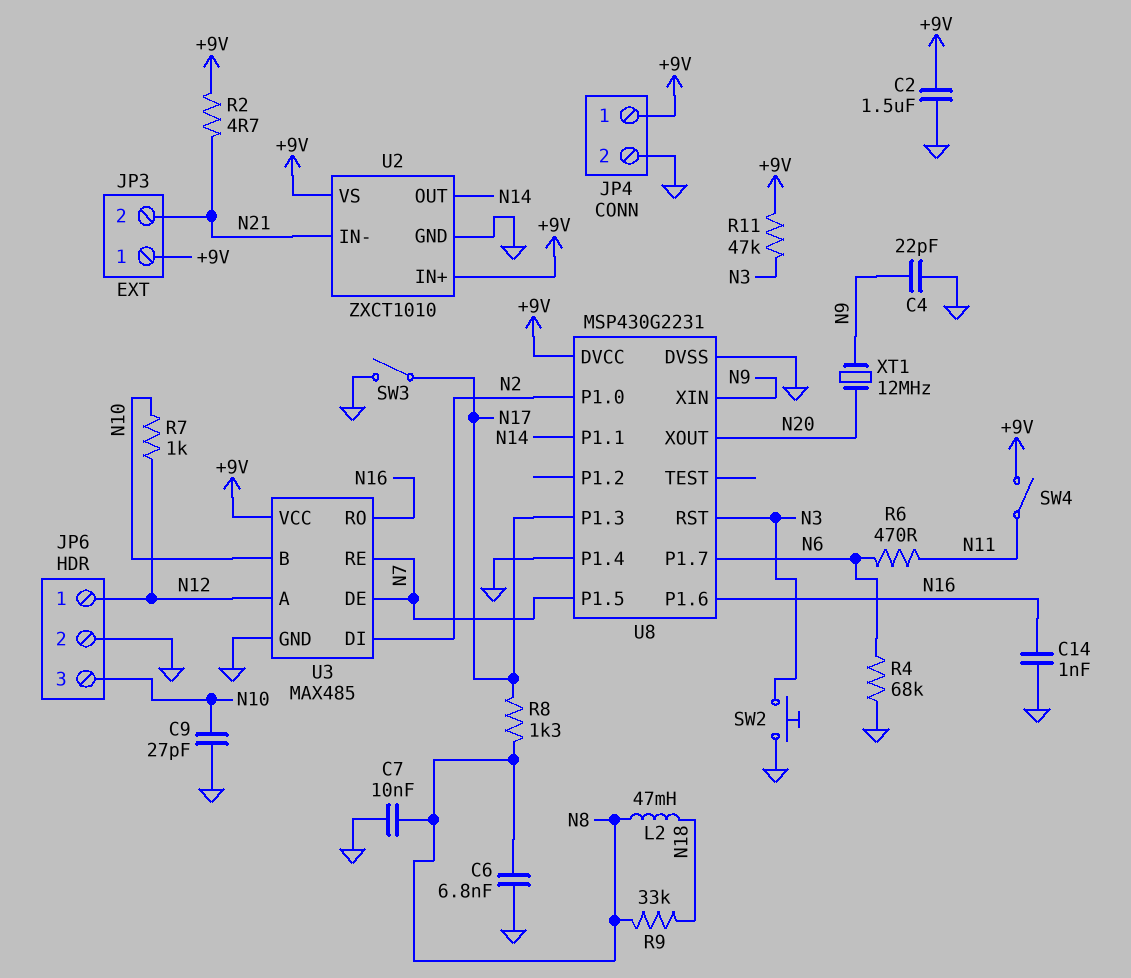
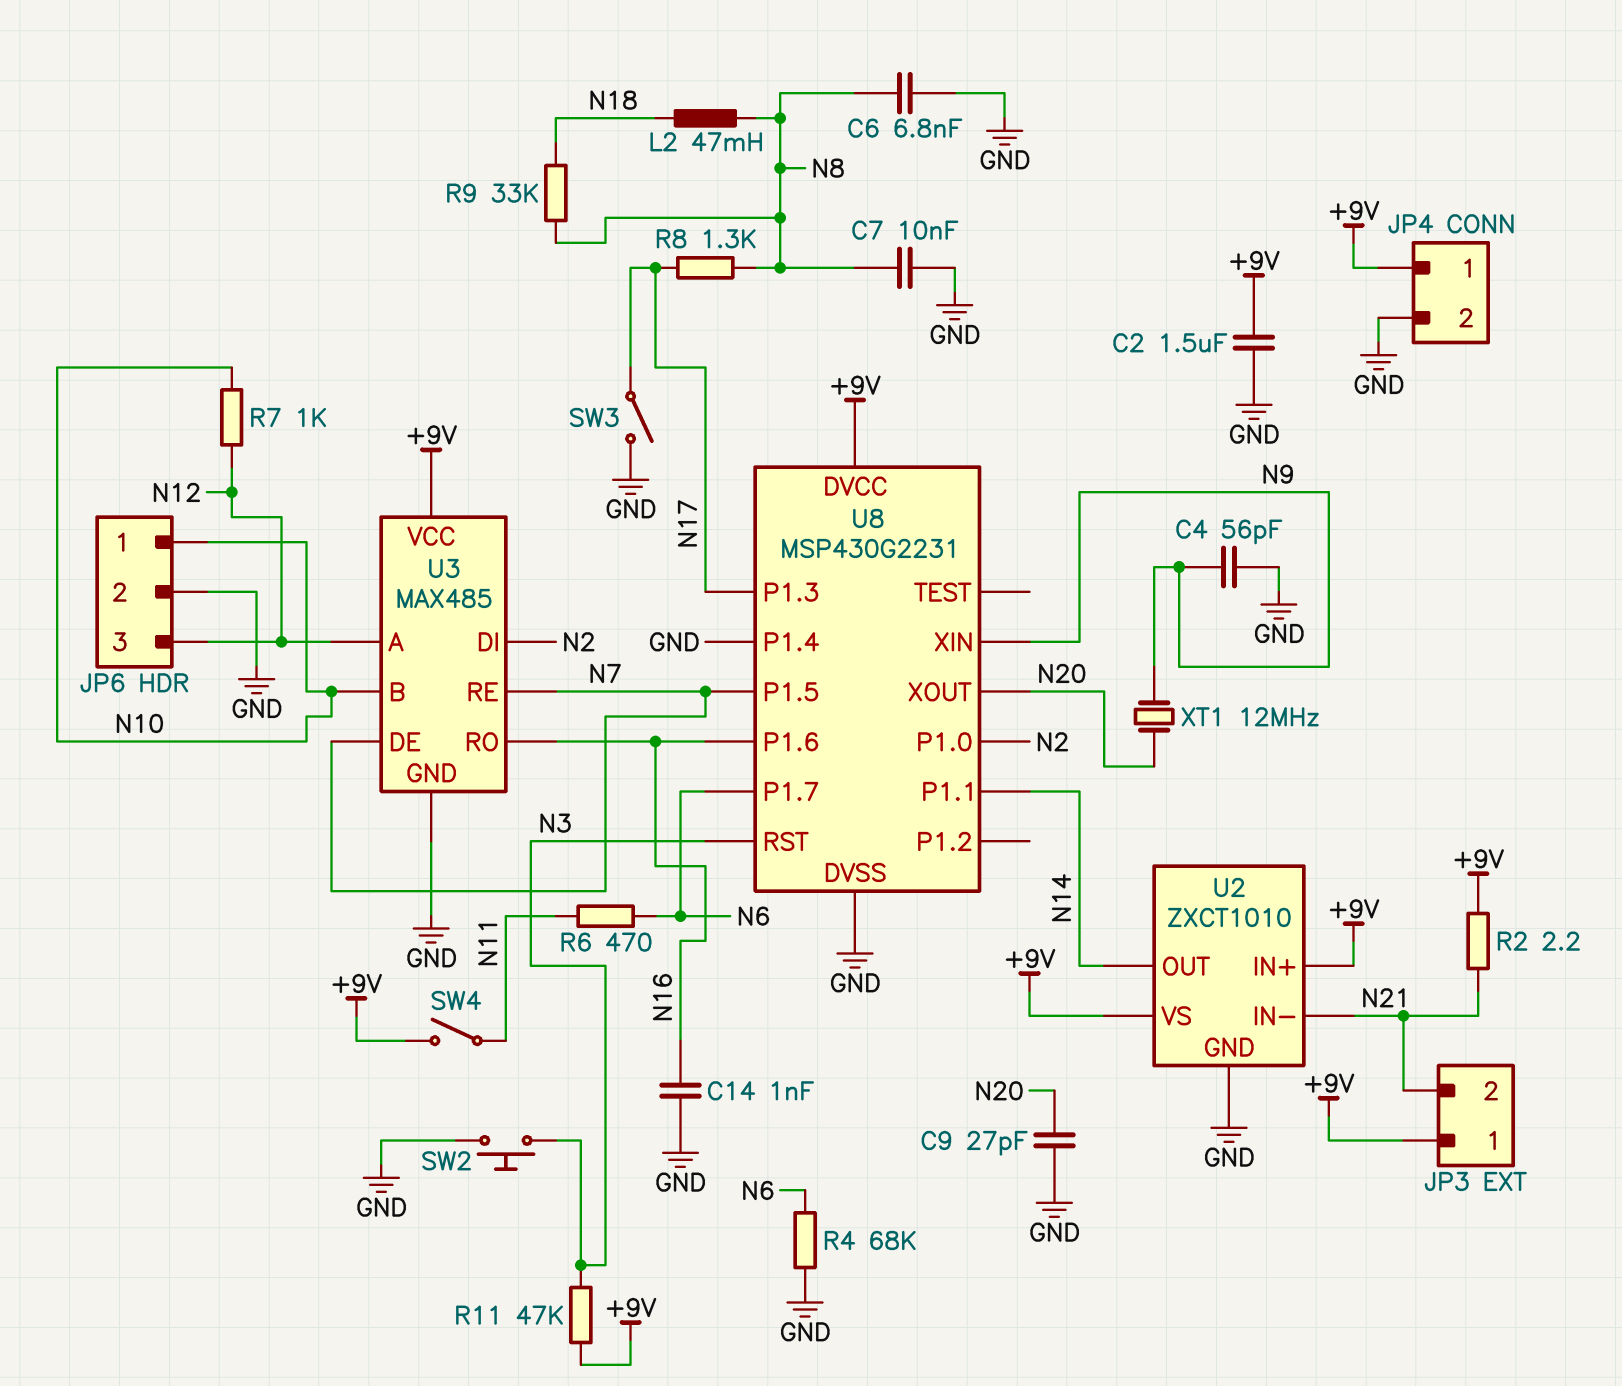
C4: 22pF (GND, N9) -> 56pF (GND, N9)
C9: 27pF (GND, N10) -> 27pF (GND, N20)
JP6 pin 1: N12 -> N10
JP6 pin 3: N10 -> N12
R2: 4.7 (+9V, N21) -> 2.2 (+9V, N21)

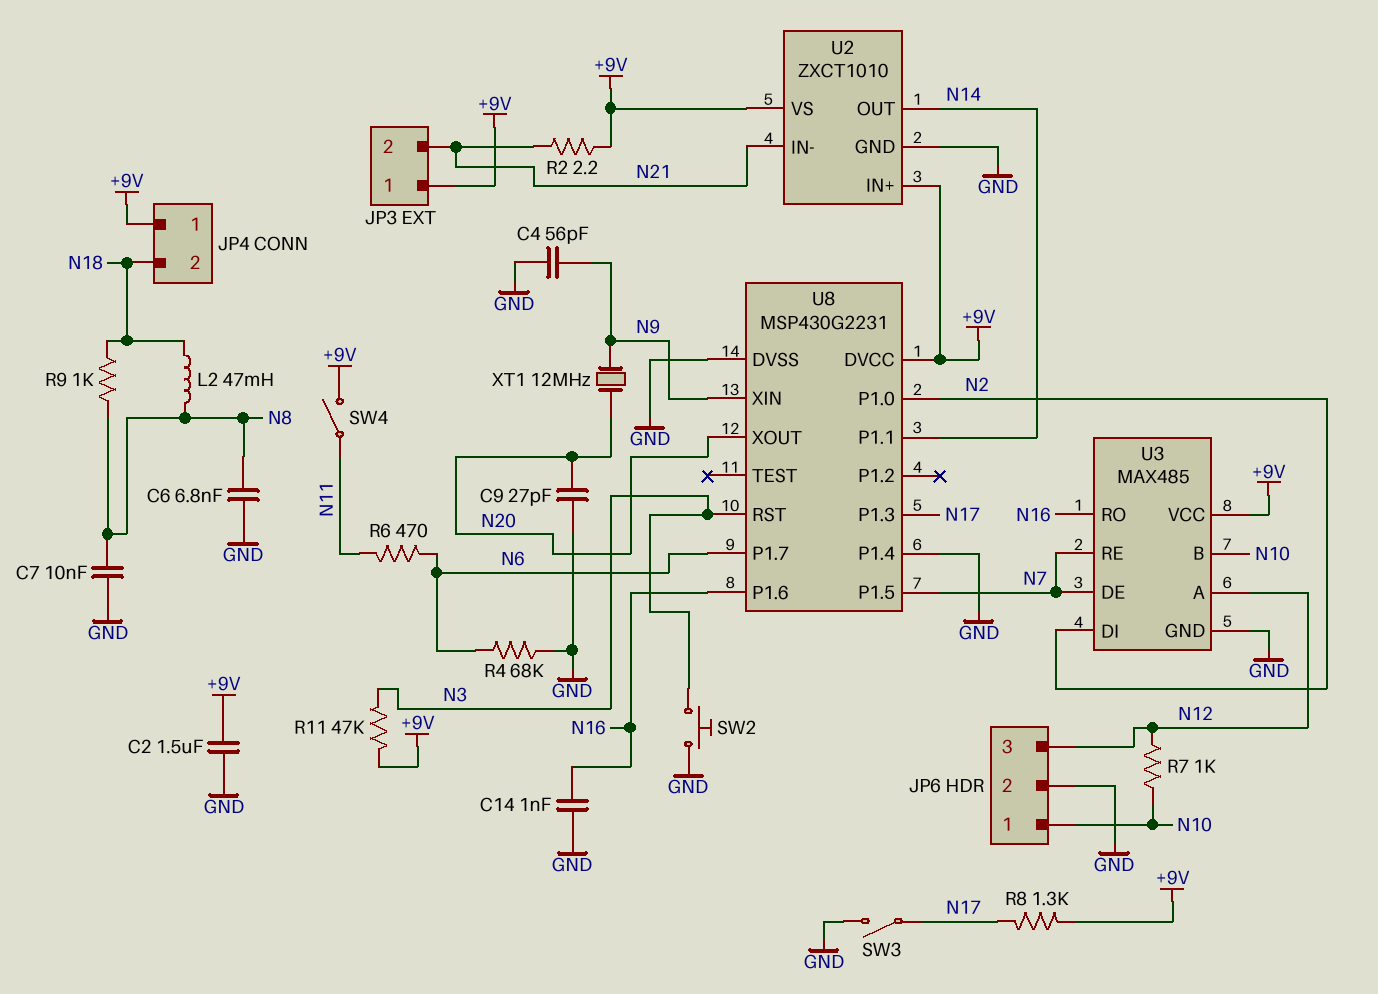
JP4 pin 2: GND -> N18
R8: 1.3k (N8, N17) -> 1.3k (+9V, N17)
R9: 33k (N8, N18) -> 1k (N8, N18)

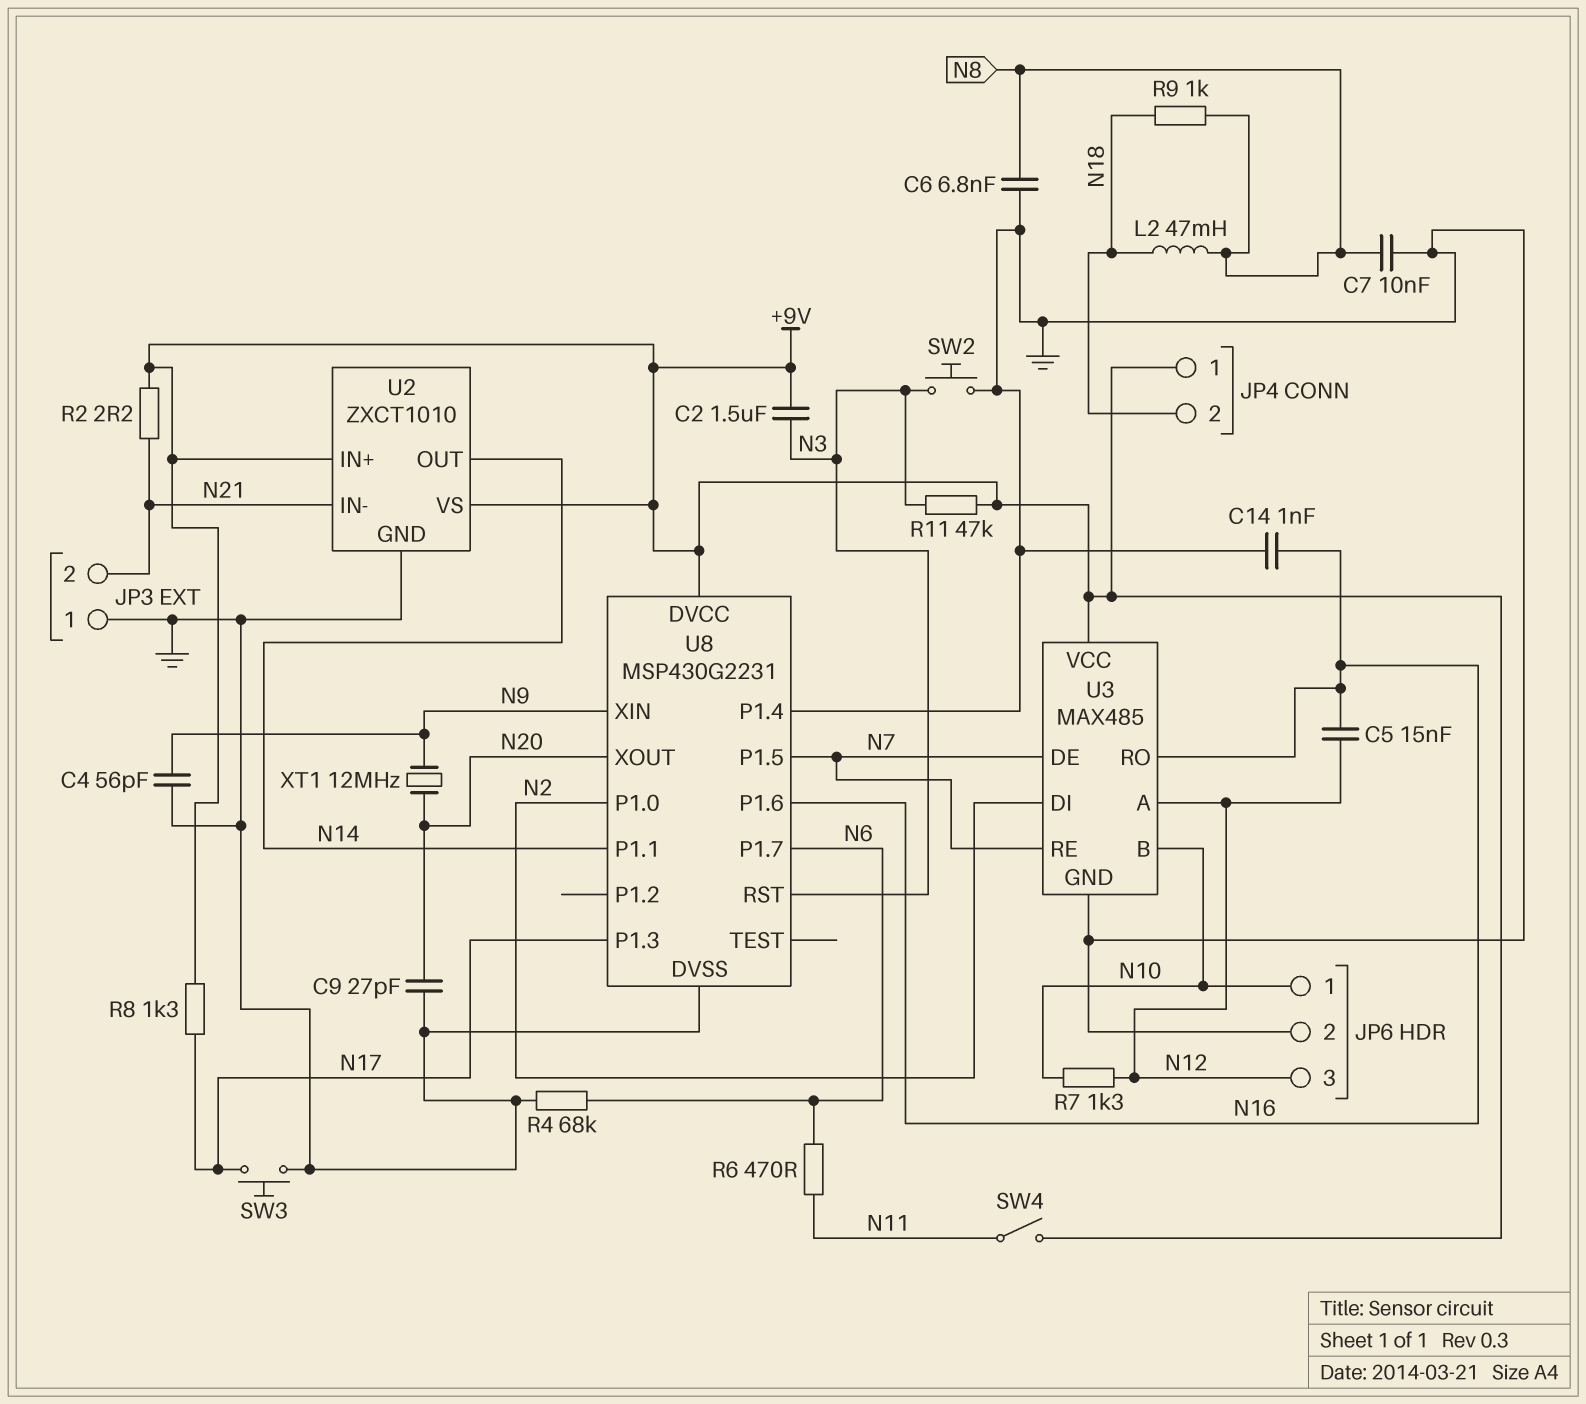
C2: 1.5uF (+9V, GND) -> 1.5uF (+9V, N3)
C5: none -> 15nF (N12, N16)
JP3 pin 1: +9V -> GND
R7: 1k (N10, N12) -> 1.3k (N10, N12)
SW3: switch (GND, N17) -> button (GND, N17)

